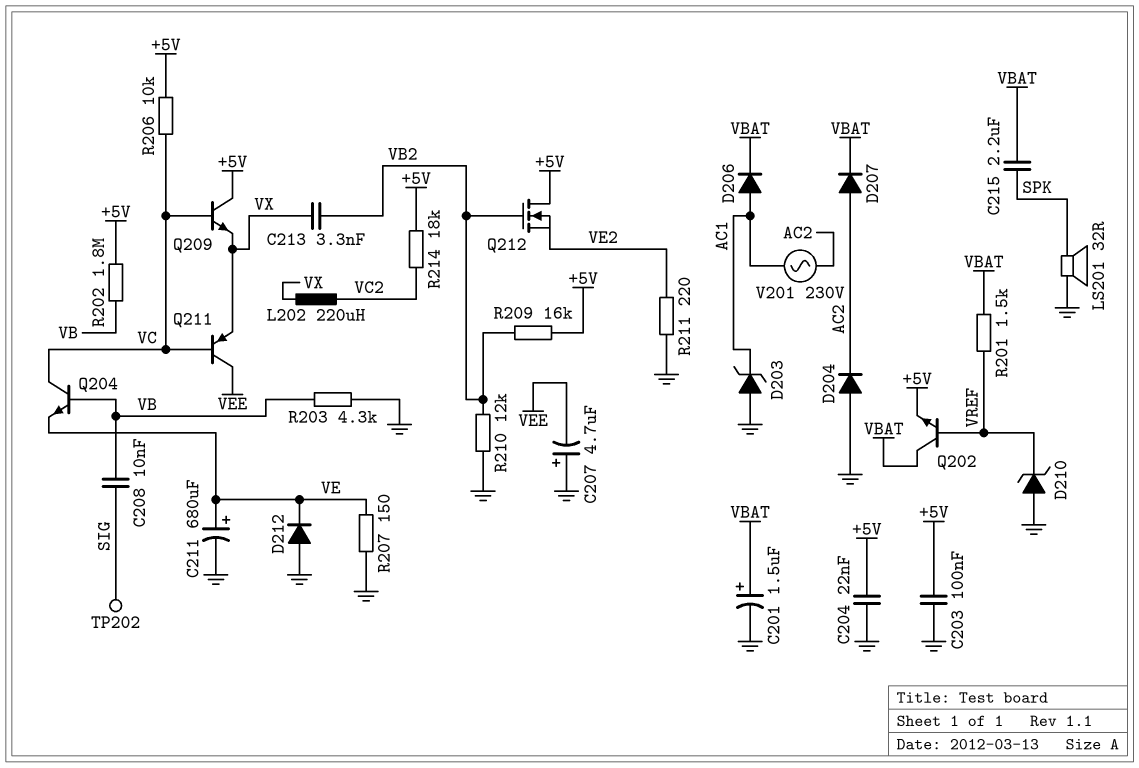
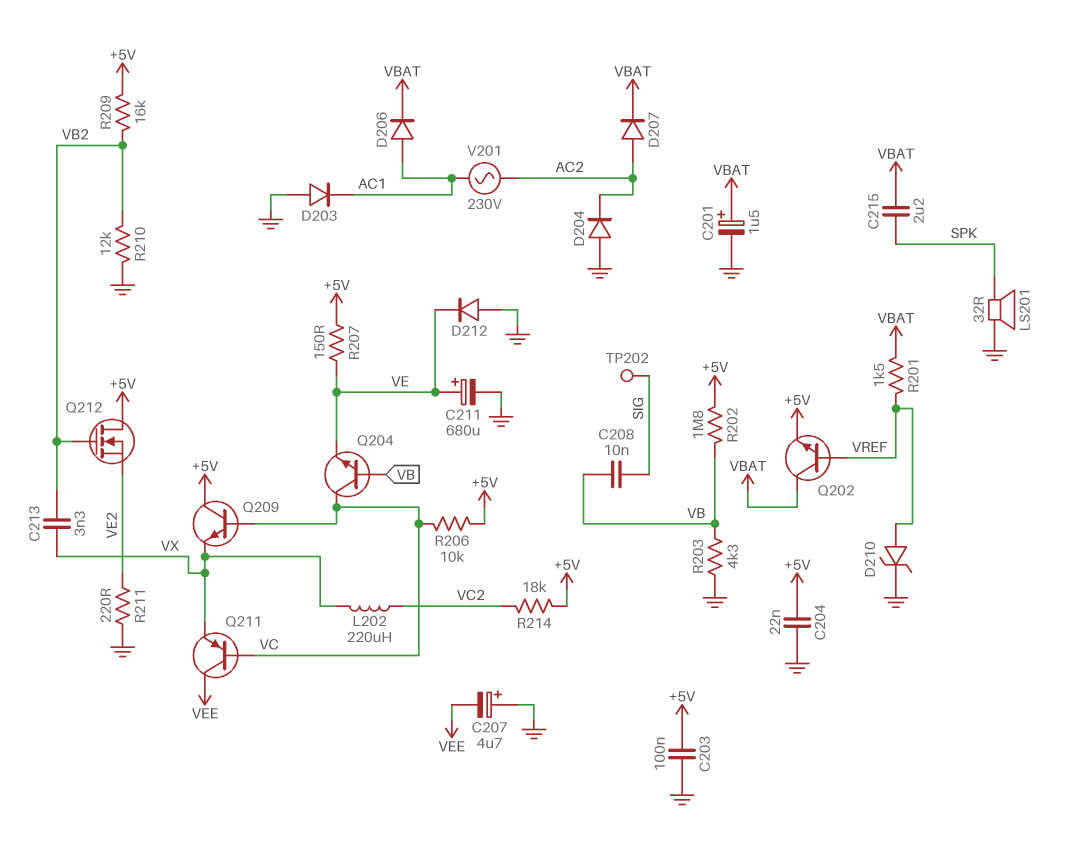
D203: zener (A GND, K AC1) -> diode (A GND, K AC1)
D210: zener (A GND, K VREF) -> zener (A VREF, K GND)
R207: 150 (GND, VE) -> 150 (+5V, VE)

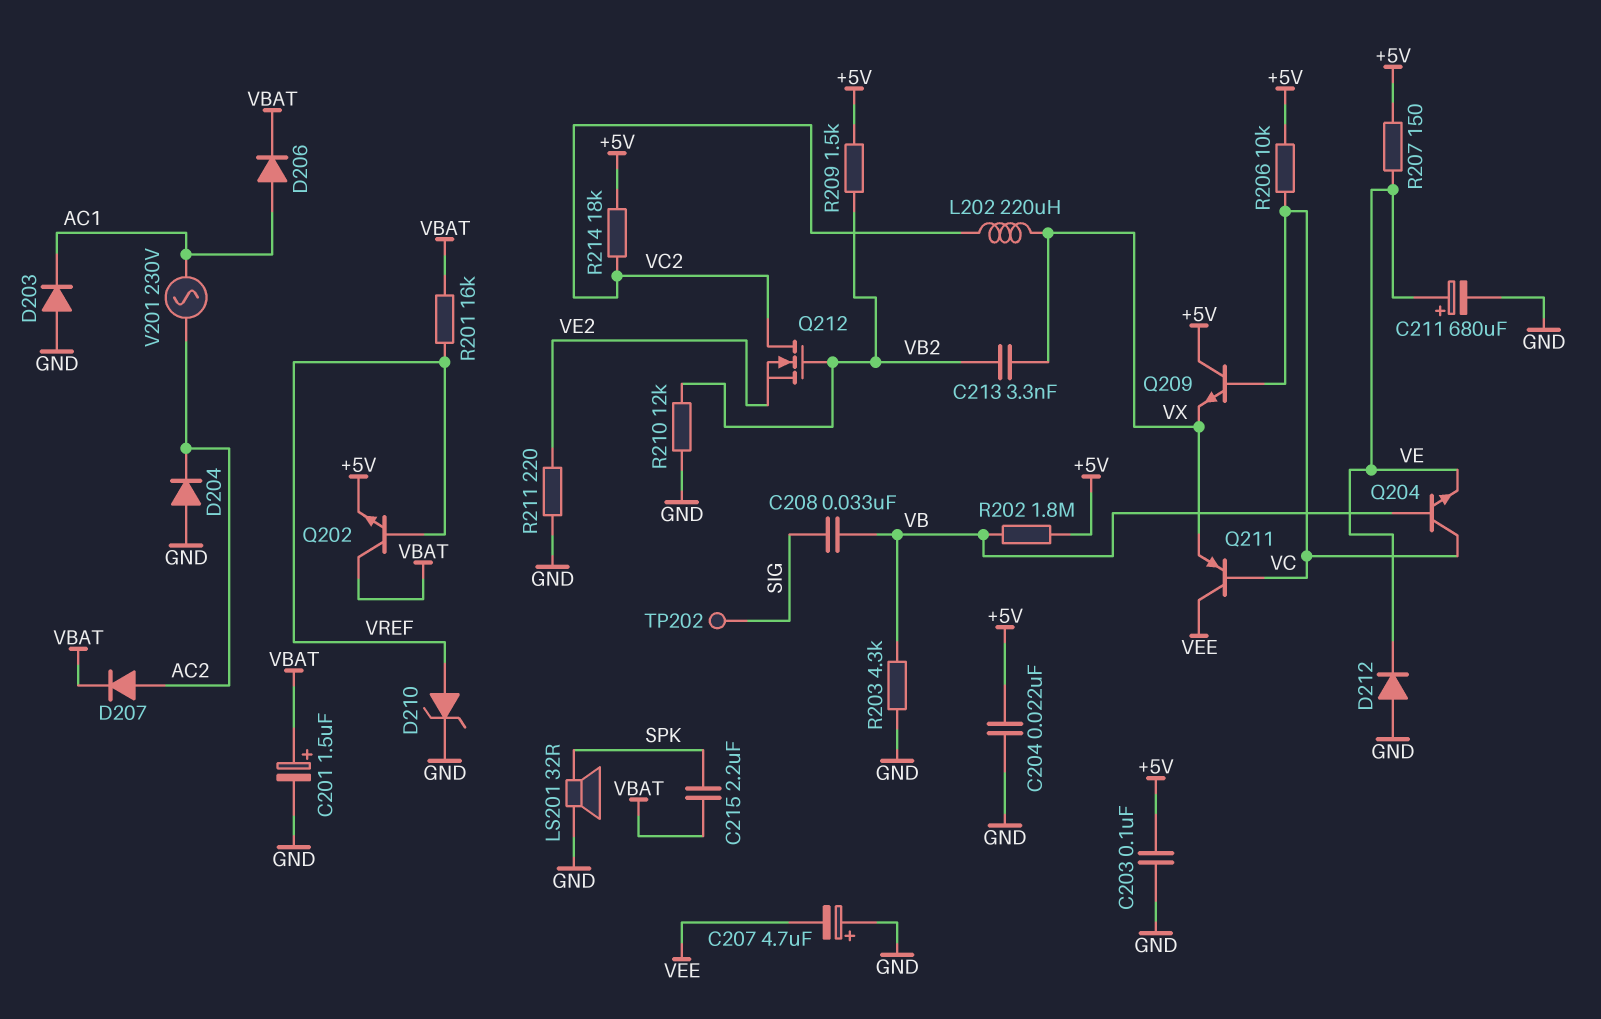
C208: 10nF (SIG, VB) -> 33nF (SIG, VB)
Q212: NMOS (G VB2, D +5V, S VE2) -> NMOS (G VB2, D VC2, S VE2)
R201: 1.5k (VBAT, VREF) -> 16k (VBAT, VREF)
R209: 16k (+5V, VB2) -> 1.5k (+5V, VB2)

